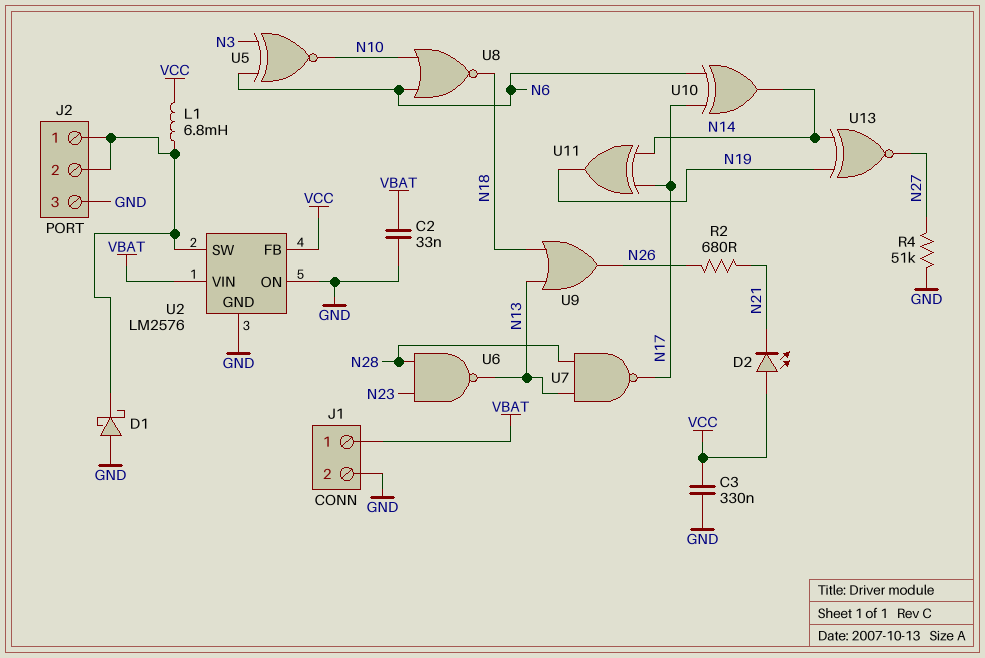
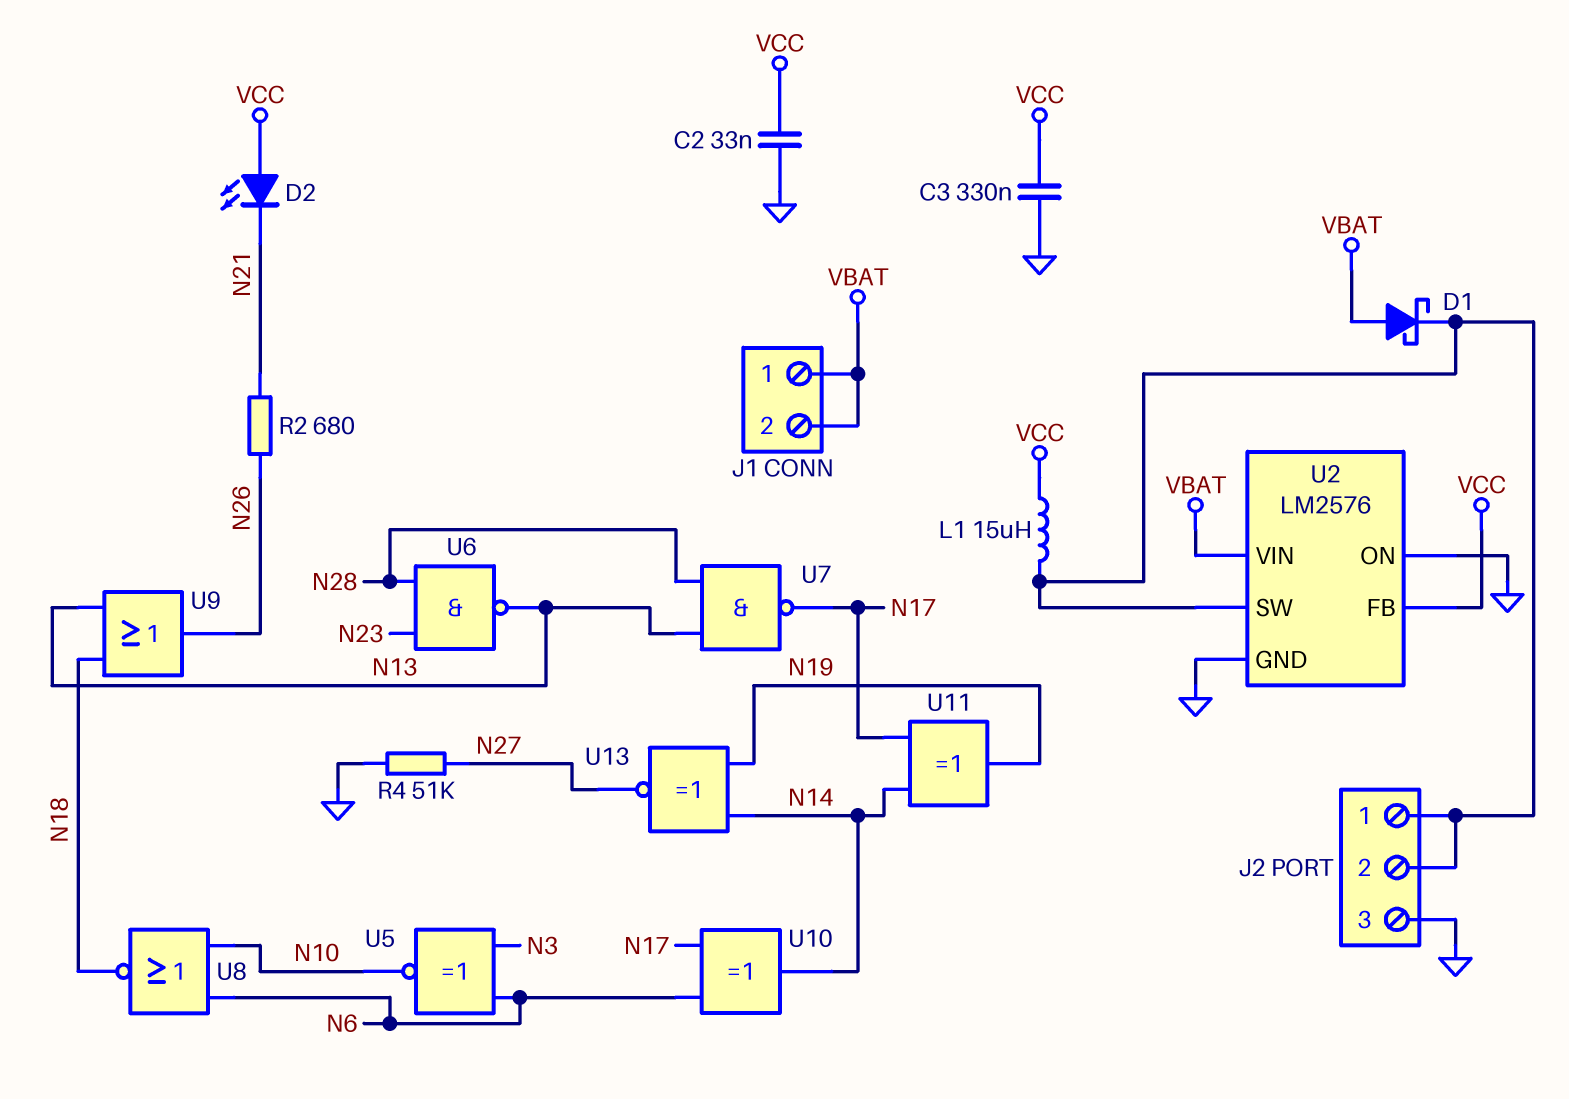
C2: 33nF (GND, VBAT) -> 33nF (GND, VCC)
D1: schottky (A GND, K J2/1) -> schottky (A VBAT, K J2/1)
J1 pin 2: GND -> VBAT
L1: 6.8mH (J2/1, VCC) -> 15uH (J2/1, VCC)

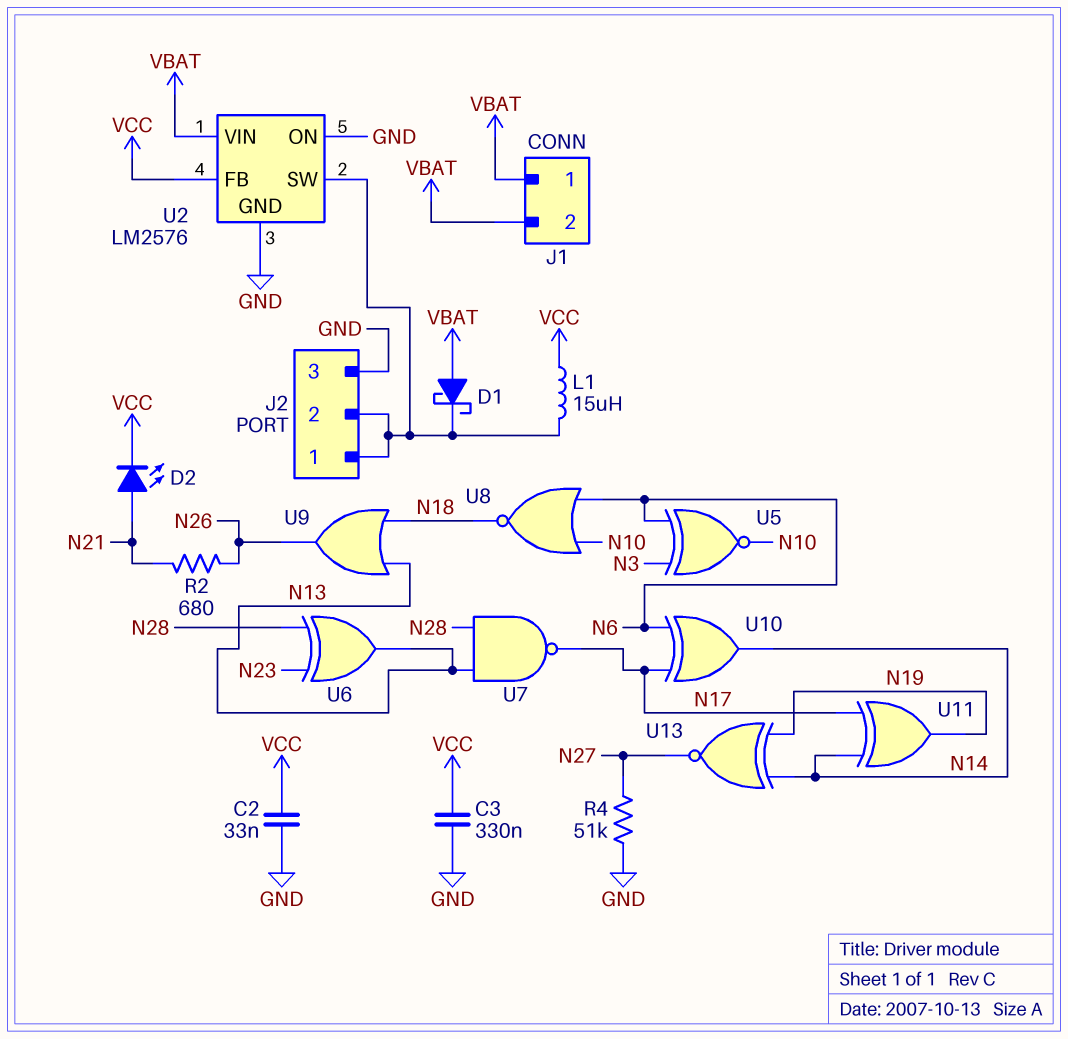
D2: LED (A VCC, K N21) -> LED (A N21, K VCC)
U6: NAND (in N23, in N28, out N13) -> XOR (in N23, in N28, out N13)

